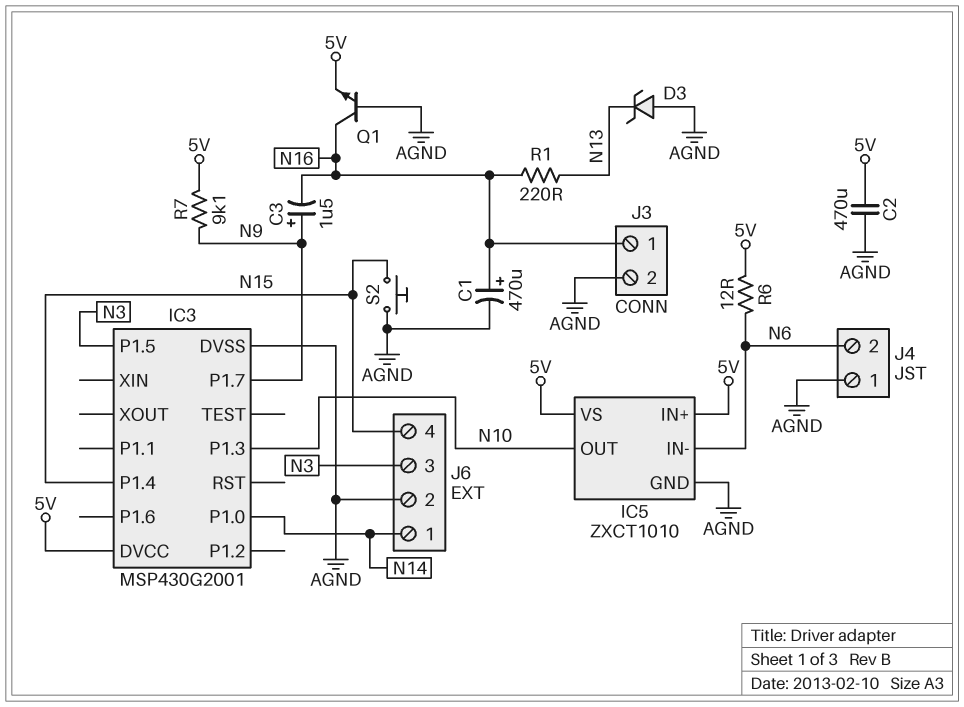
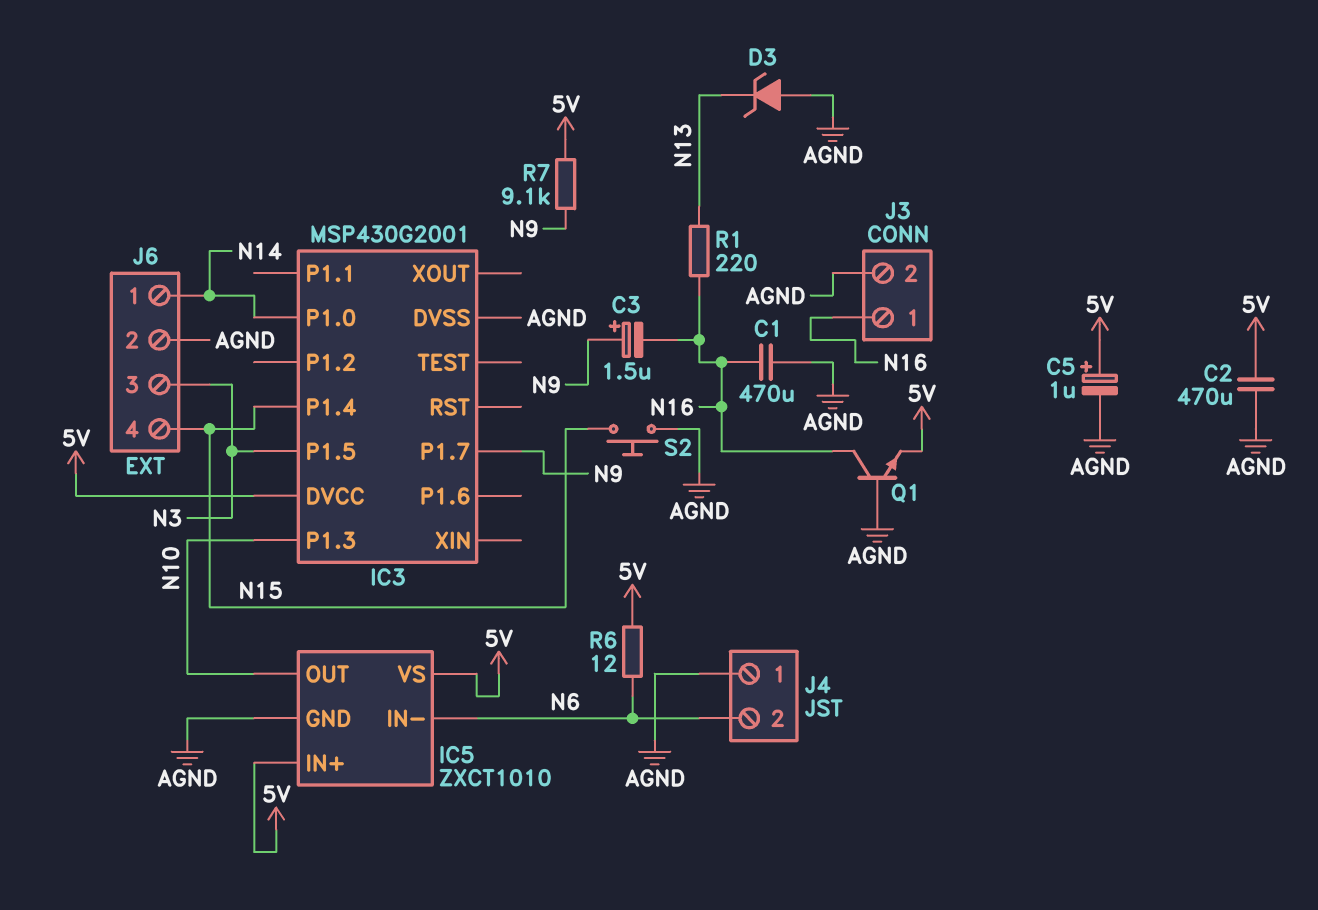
C1: 470uF (plus N16, minus AGND) -> 470uF (AGND, N16)
C5: none -> 1uF (plus 5V, minus AGND)

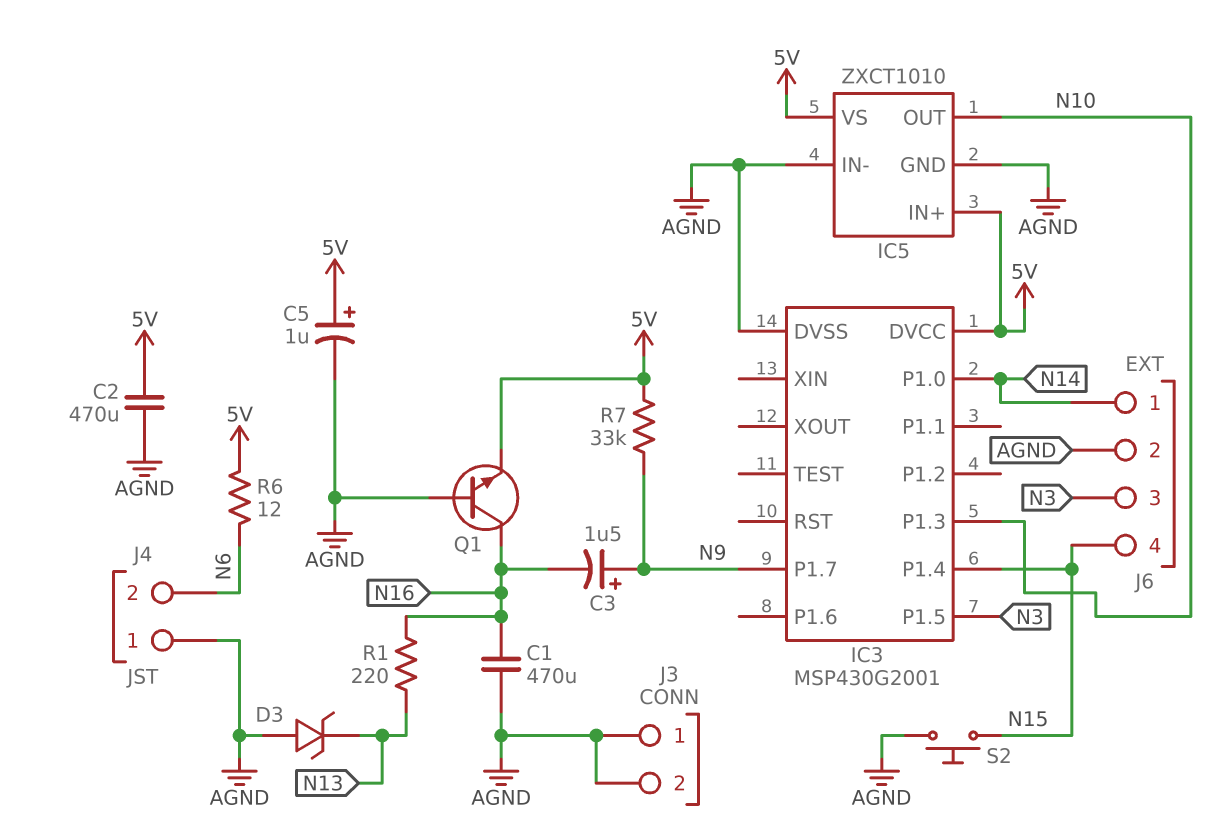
IC5 pin IN-: N6 -> AGND
J3 pin 1: N16 -> AGND
R7: 9.1k (5V, N9) -> 33k (5V, N9)

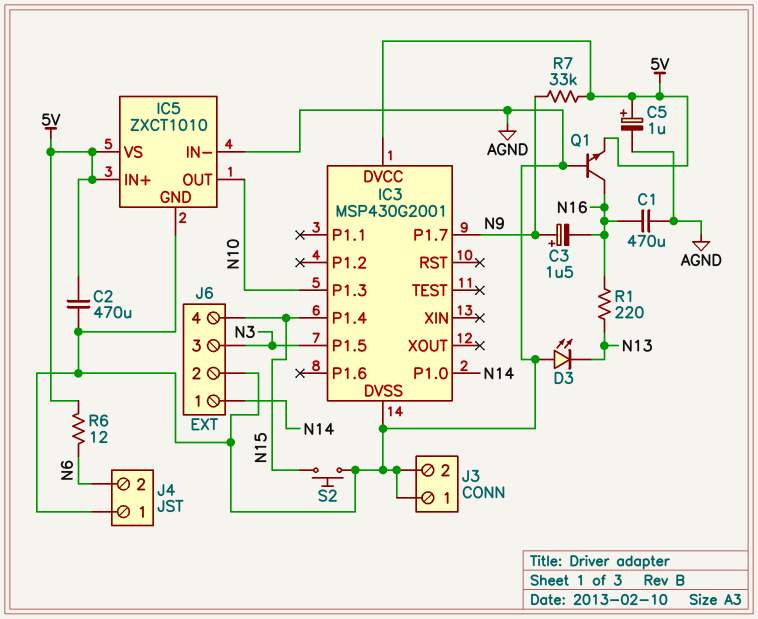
D3: zener (A AGND, K N13) -> LED (A AGND, K N13)

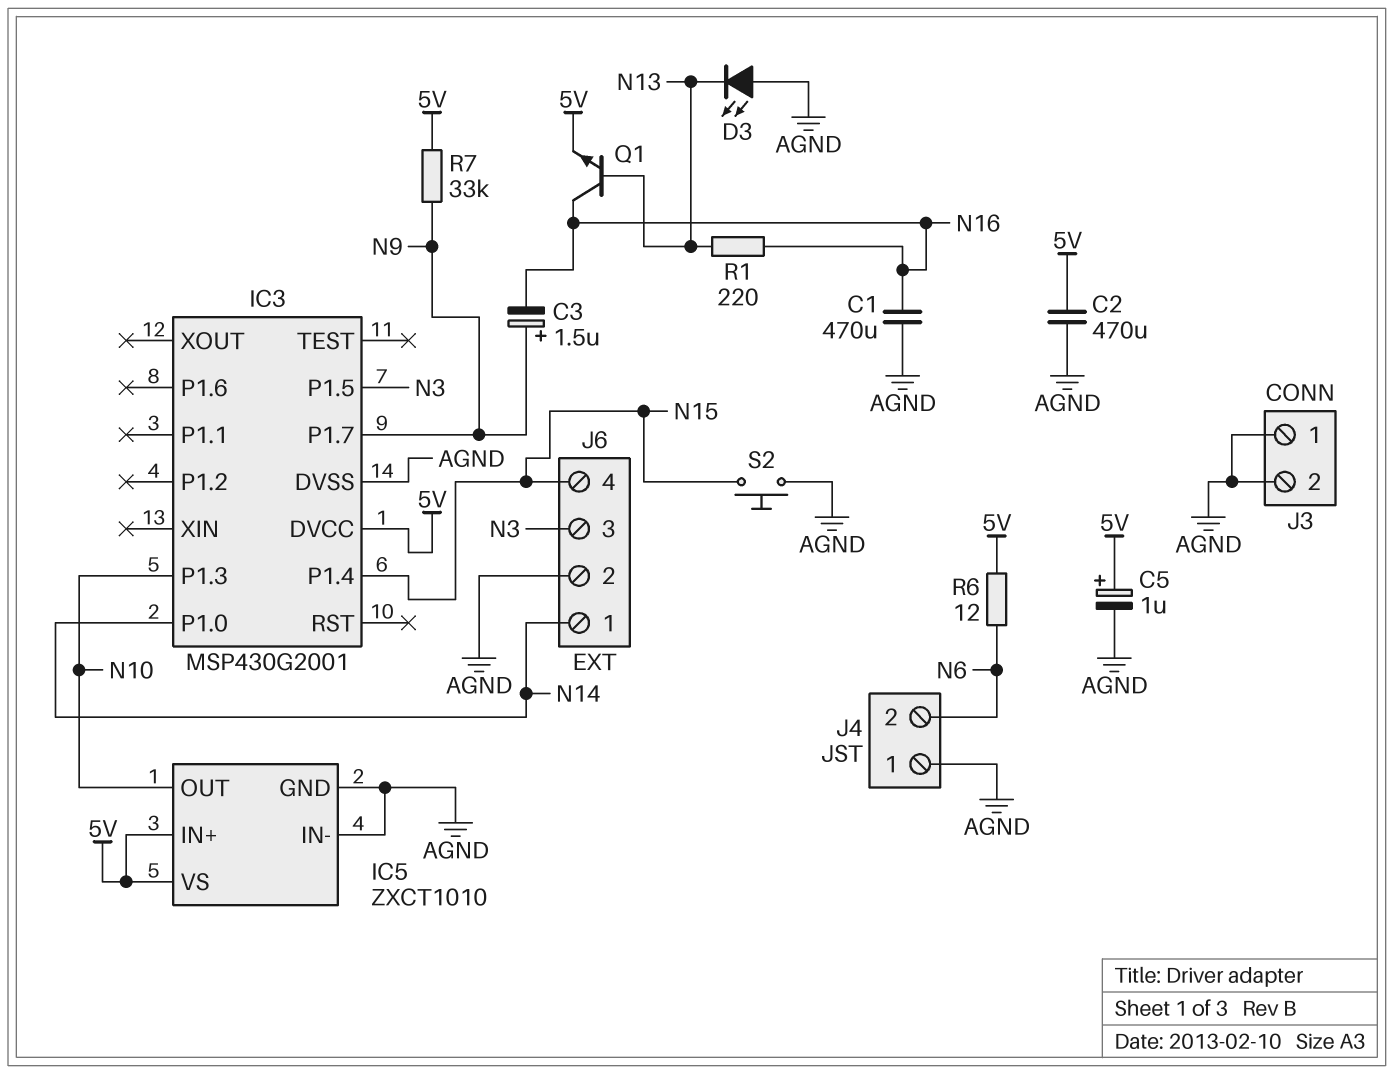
Q1: NPN (B AGND, C N16, E 5V) -> NPN (B N13, C N16, E 5V)

